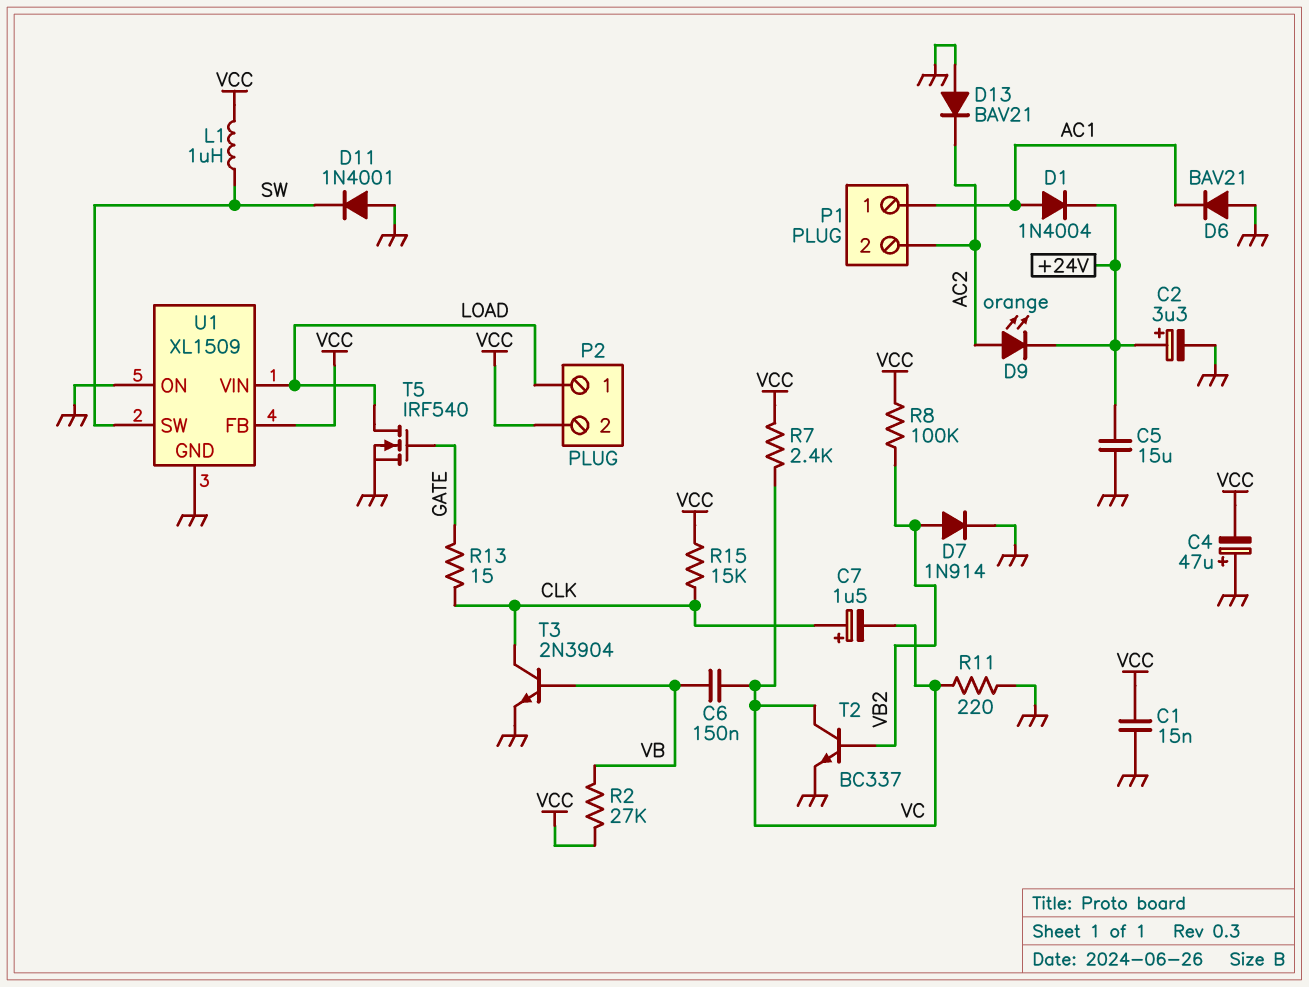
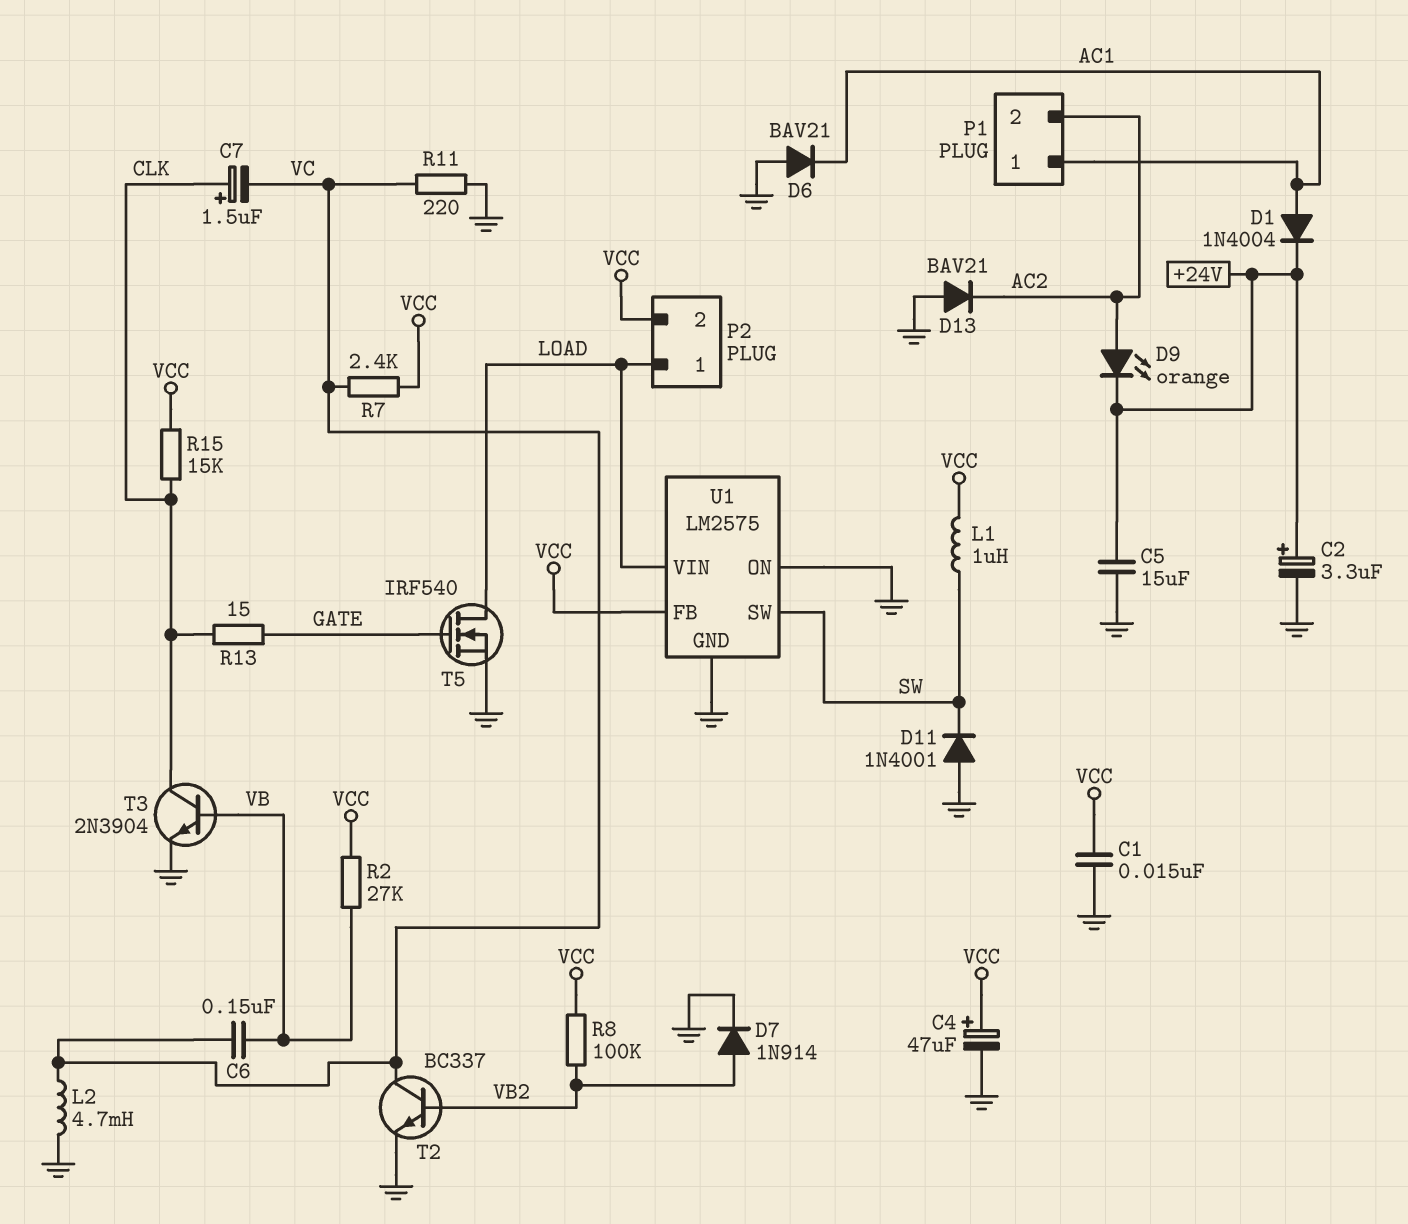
C4: 47uF (plus GND, minus VCC) -> 47uF (plus VCC, minus GND)
L2: none -> 4.7mH (GND, VC)
U1: XL1509 -> LM2575

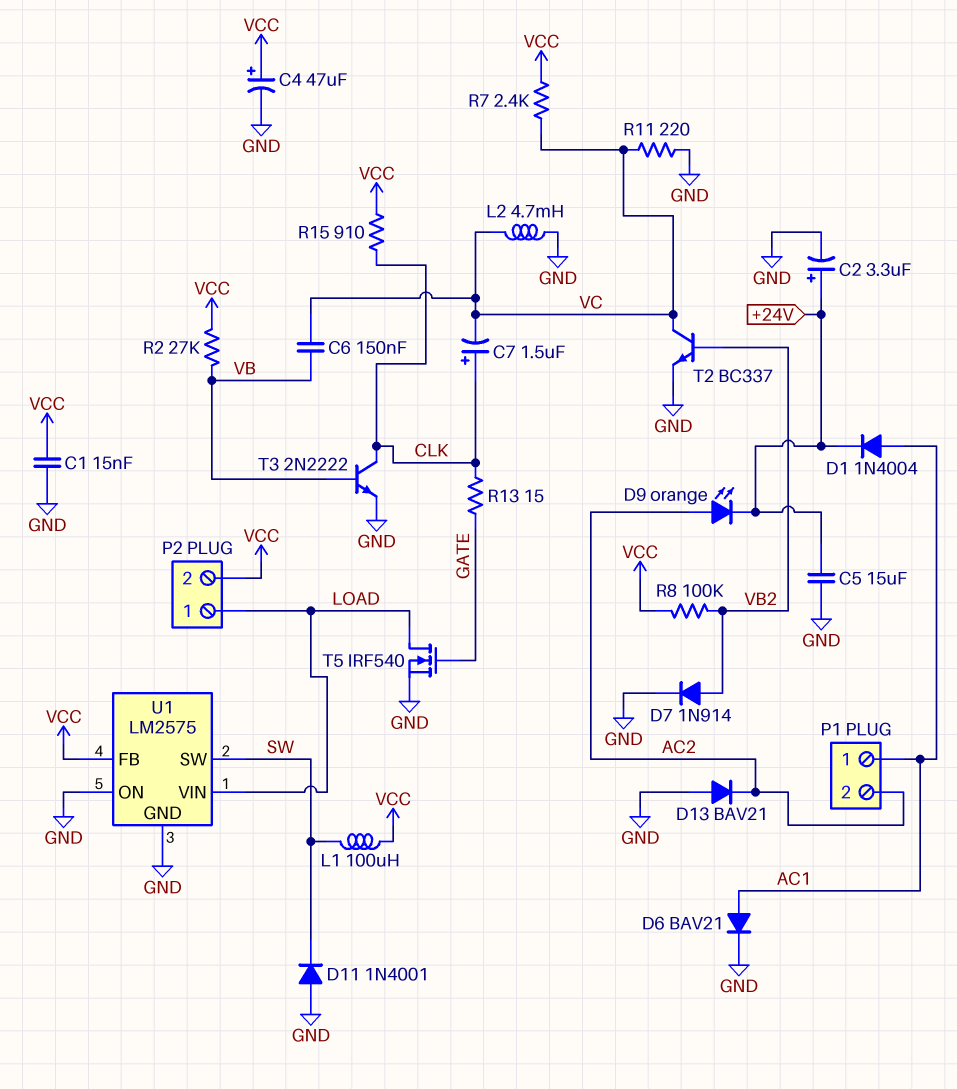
D6: diode BAV21 (A GND, K AC1) -> diode BAV21 (A AC1, K GND)
L1: 1uH (SW, VCC) -> 100uH (SW, VCC)
R15: 15k (CLK, VCC) -> 910 (CLK, VCC)
T3: NPN 2N3904 (B VB, C CLK, E GND) -> NPN 2N2222 (B VB, C CLK, E GND)

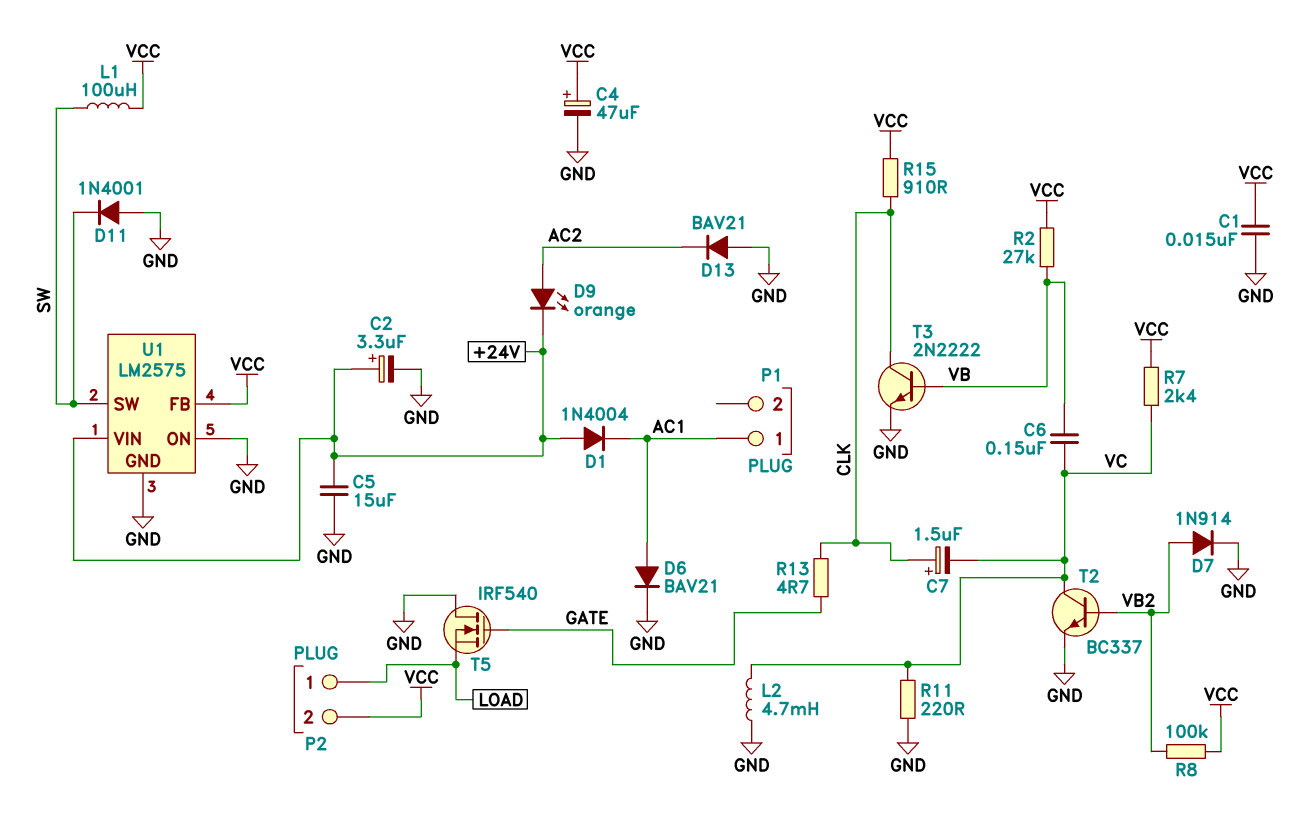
D1: diode 1N4004 (A AC1, K +24V) -> diode 1N4004 (A +24V, K AC1)
P1 pin 2: AC2 -> none
R13: 15 (CLK, GATE) -> 4.7 (CLK, GATE)
T5: NMOS IRF540 (G GATE, D LOAD, S GND) -> NMOS IRF540 (G GATE, D GND, S LOAD)
U1 pin VIN: LOAD -> +24V

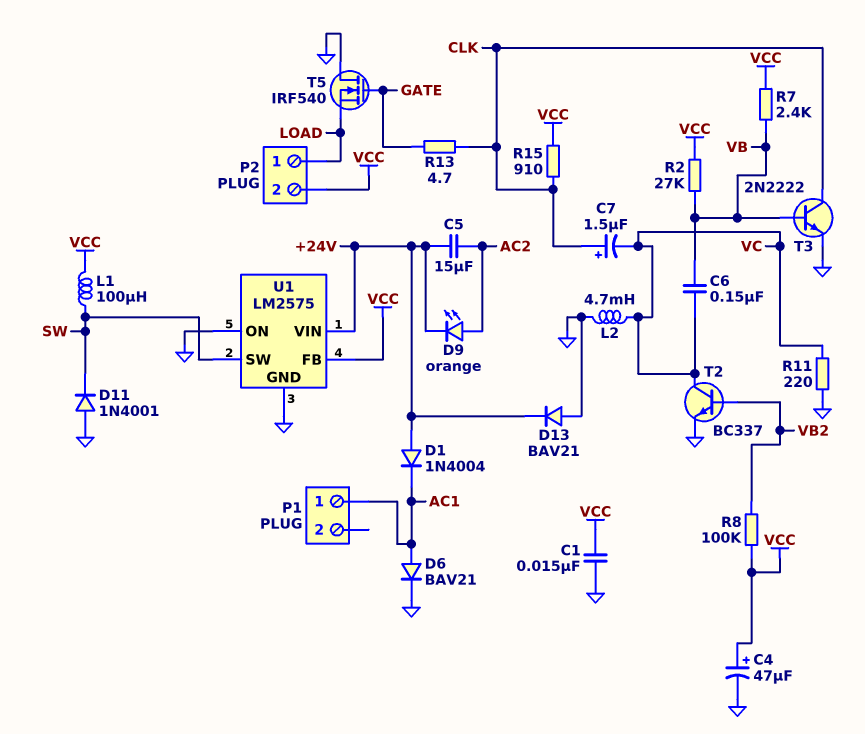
C2: 3.3uF (plus +24V, minus GND) -> none
C5: 15uF (+24V, GND) -> 15uF (+24V, AC2)
D7: diode 1N914 (A VB2, K GND) -> none
D13: diode BAV21 (A GND, K AC2) -> diode BAV21 (A GND, K +24V)
R7: 2.4k (VC, VCC) -> 2.4k (VB, VCC)

